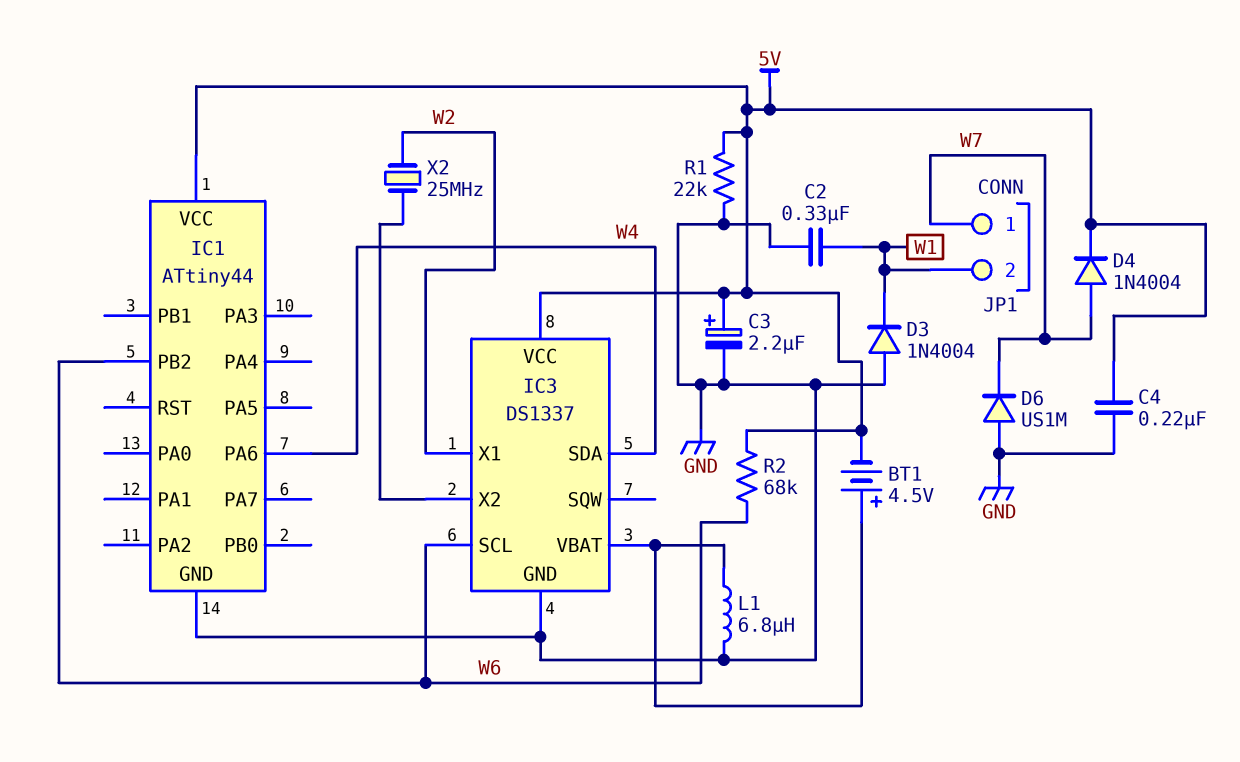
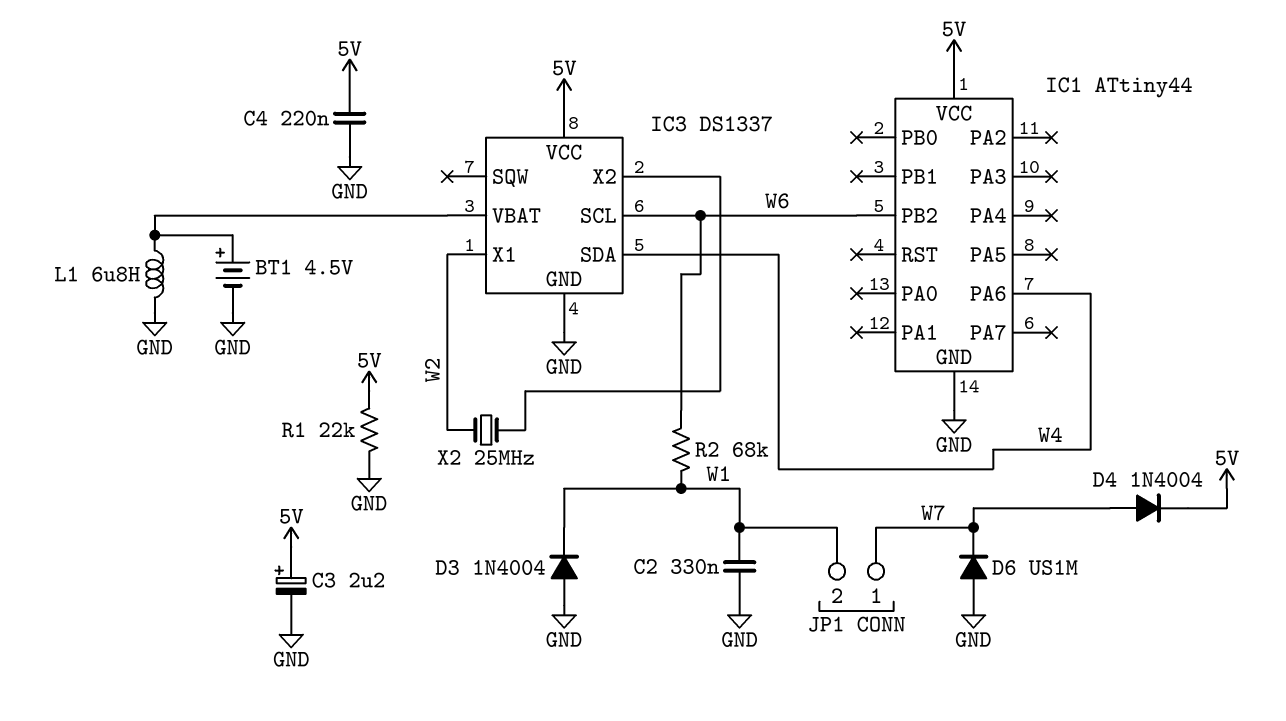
BT1: 4.5V (plus IC3/VBAT, minus 5V) -> 4.5V (plus IC3/VBAT, minus GND)
R2: 68k (5V, W6) -> 68k (W1, W6)

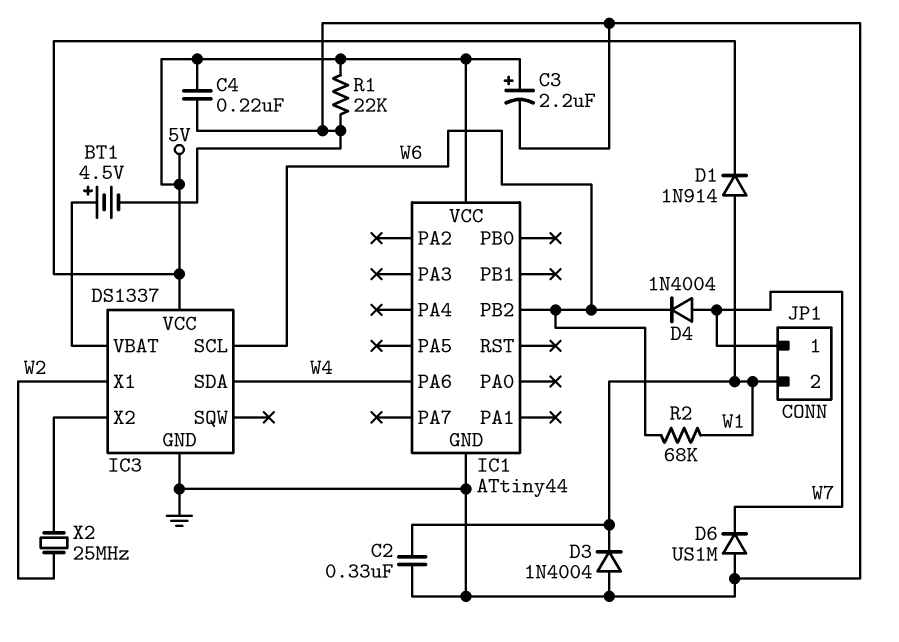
D1: none -> diode 1N914 (A W1, K 5V)
D4: diode 1N4004 (A W7, K 5V) -> diode 1N4004 (A W7, K W6)
L1: 6.8uH (GND, IC3/VBAT) -> none

